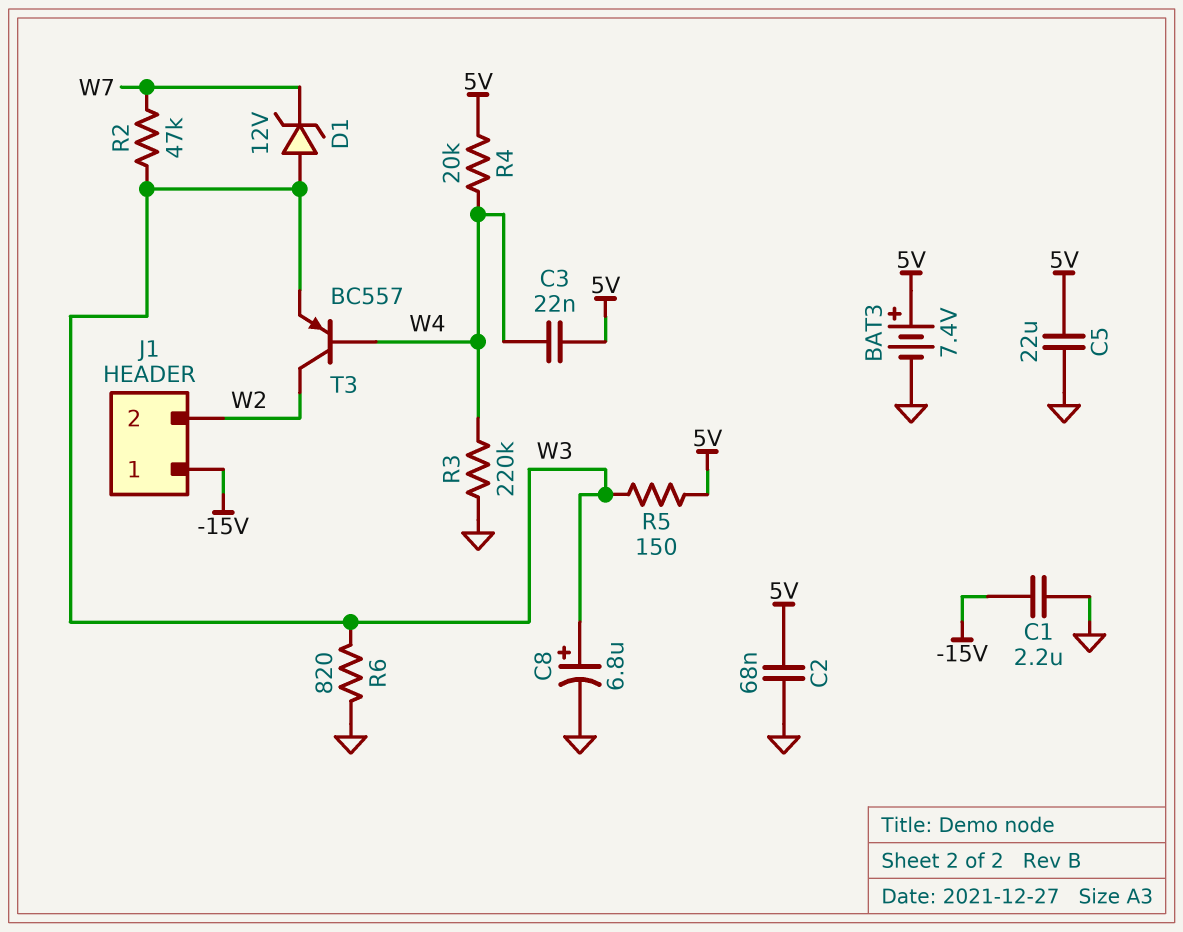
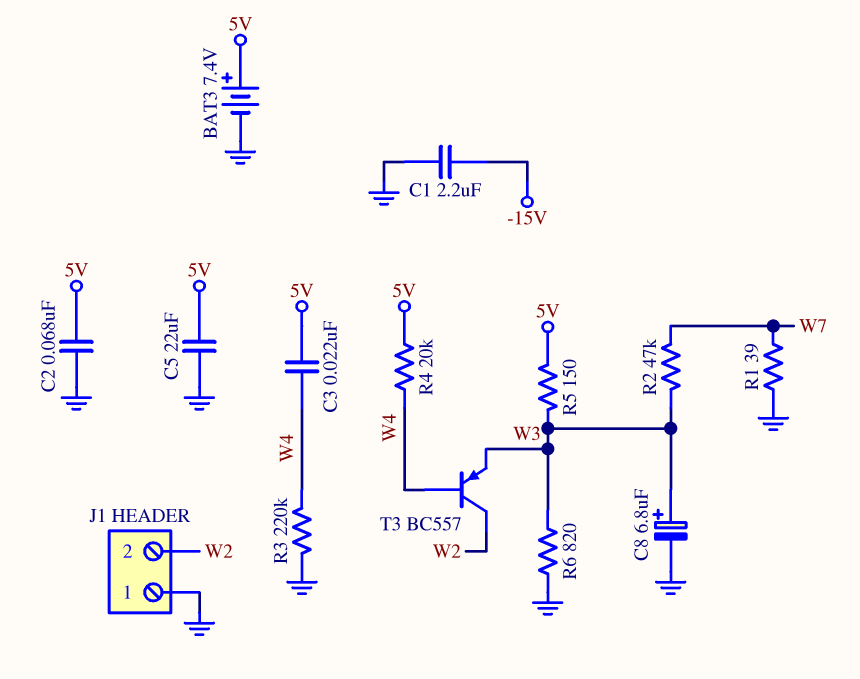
D1: zener 12V (A W3, K W7) -> none
J1 pin 1: -15V -> GND
R1: none -> 39 (GND, W7)

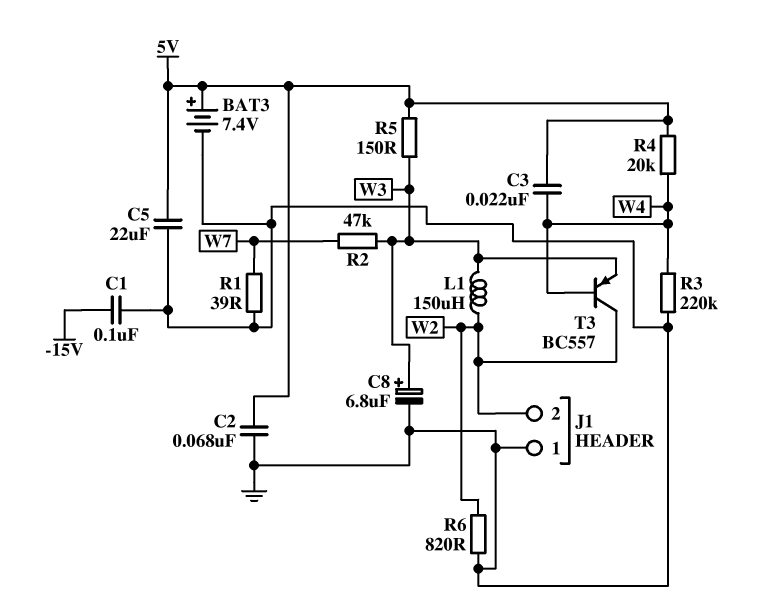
C1: 2.2uF (-15V, GND) -> 100nF (-15V, GND)
L1: none -> 150uH (W2, W3)
R6: 820 (GND, W3) -> 820 (GND, W2)

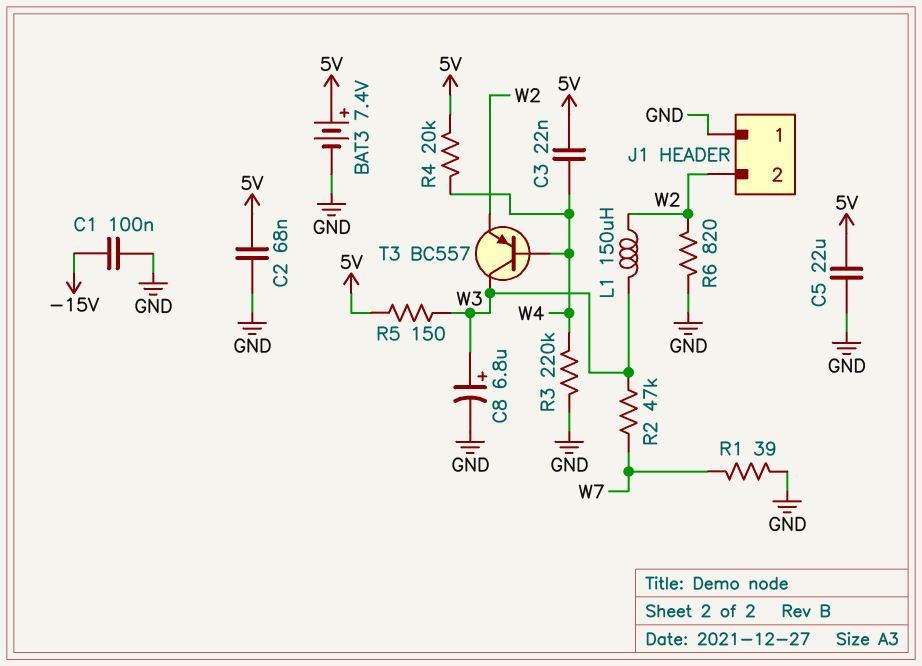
T3: PNP BC557 (B W4, C W2, E W3) -> PNP BC557 (B W4, C W3, E W2)

